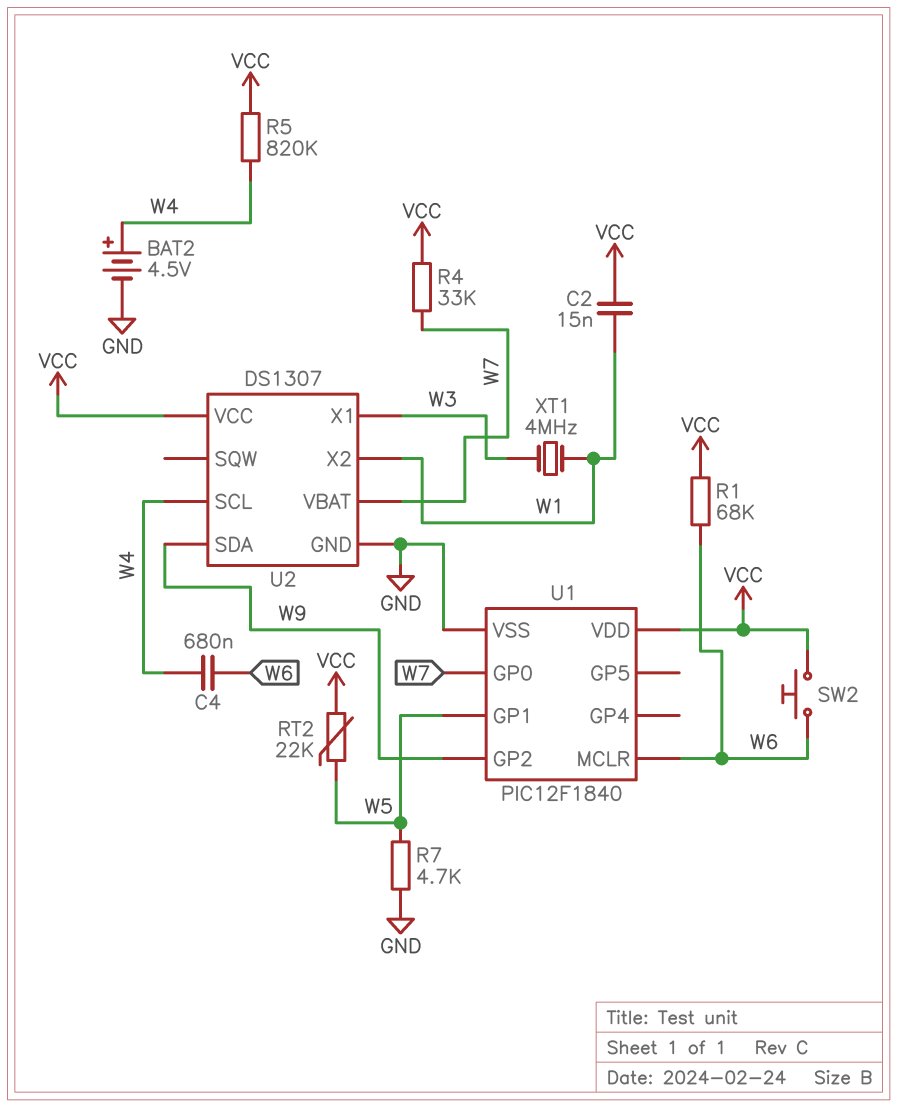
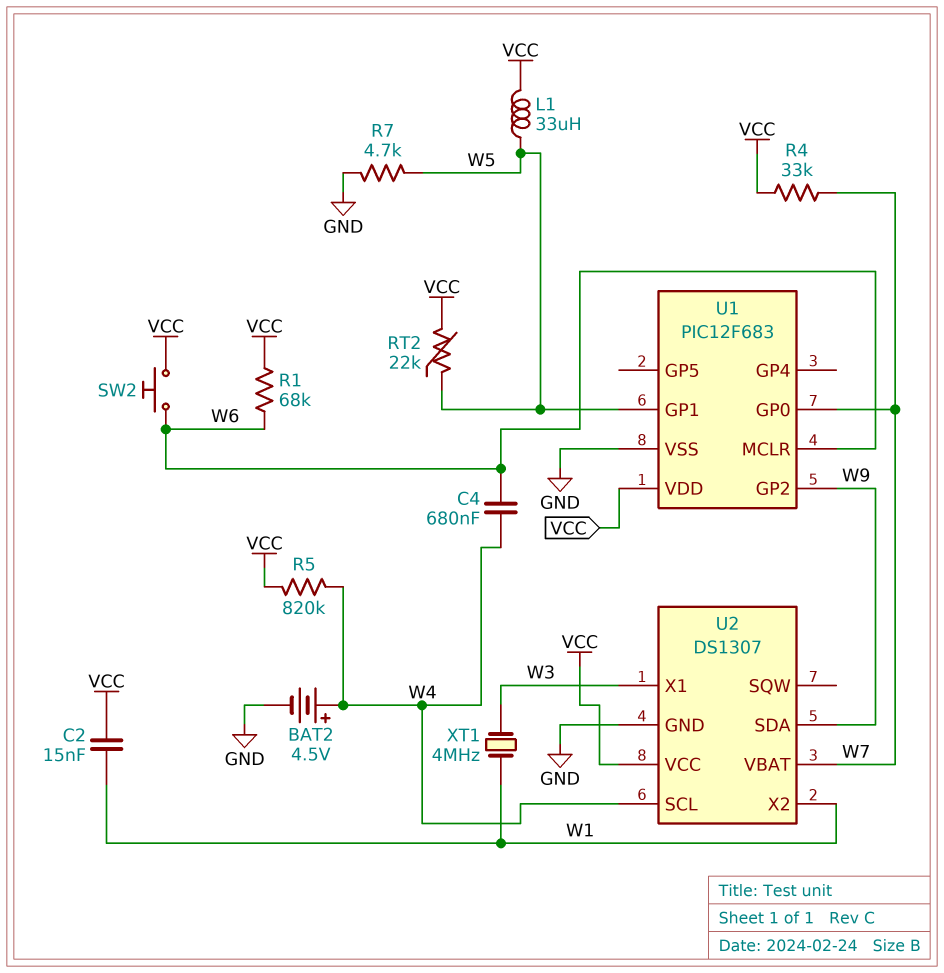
L1: none -> 33uH (VCC, W5)
U1: PIC12F1840 -> PIC12F683

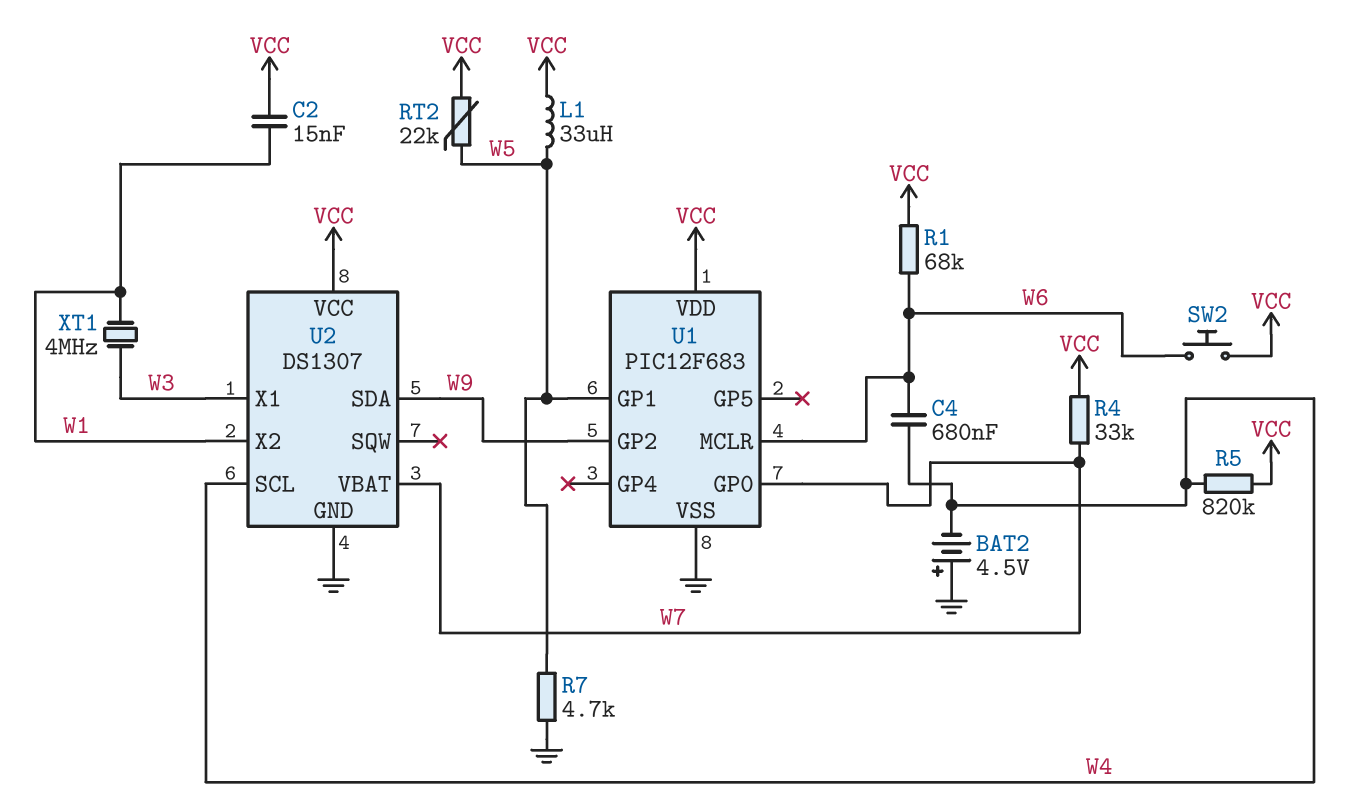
BAT2: 4.5V (plus W4, minus GND) -> 4.5V (plus GND, minus W4)

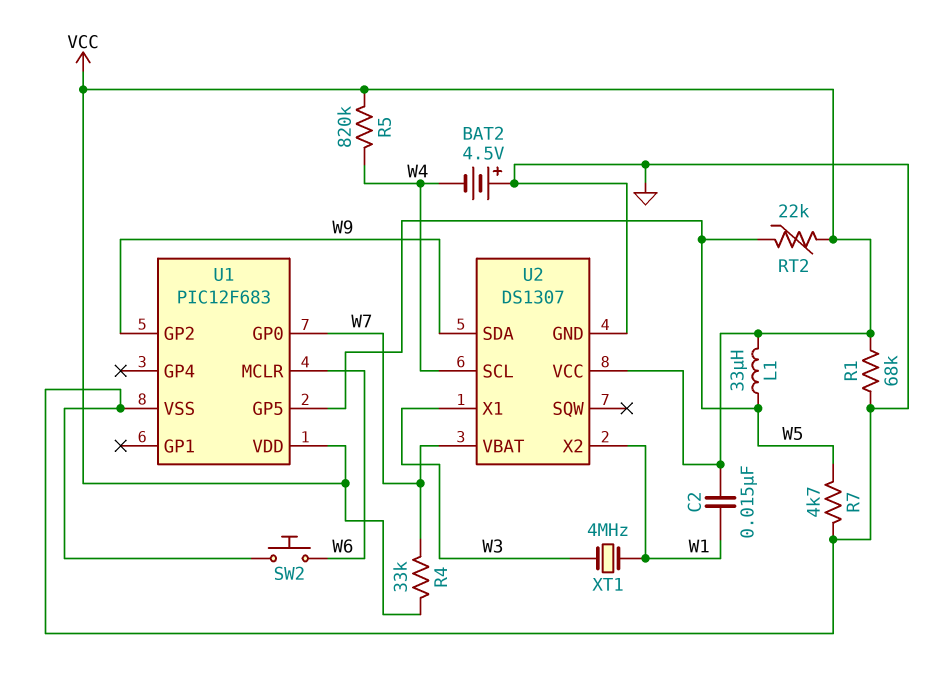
C4: 680nF (W4, W6) -> none
R1: 68k (VCC, W6) -> 68k (GND, VCC)
SW2: button (VCC, W6) -> button (GND, W6)
U1 pin GP1: W5 -> none
U1 pin GP5: none -> W5

